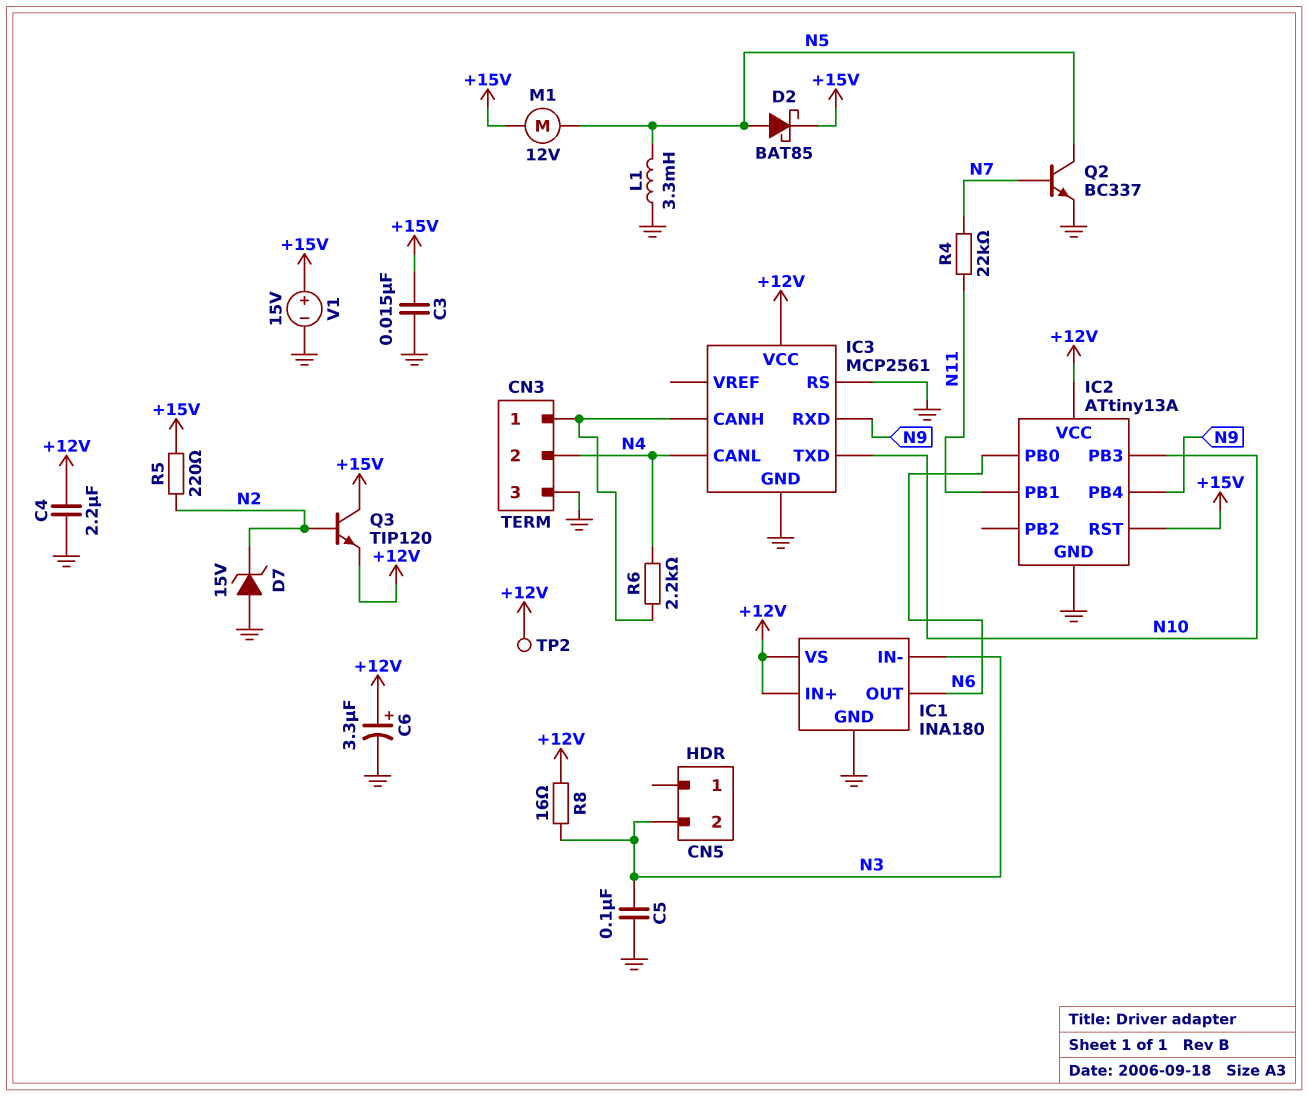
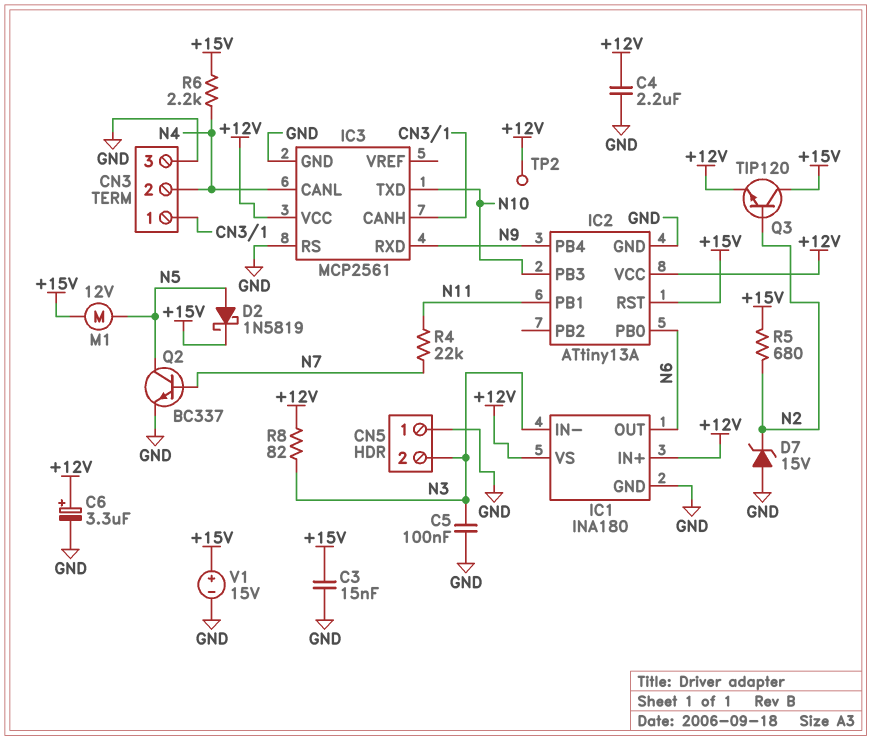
CN5 pin 1: none -> GND
D2: schottky BAT85 (A N5, K +15V) -> schottky 1N5819 (A N5, K +15V)
L1: 3.3mH (GND, N5) -> none
R5: 220 (+15V, N2) -> 680 (+15V, N2)
R6: 2.2k (CN3/1, N4) -> 2.2k (+15V, N4)
R8: 16 (+12V, N3) -> 82 (+12V, N3)

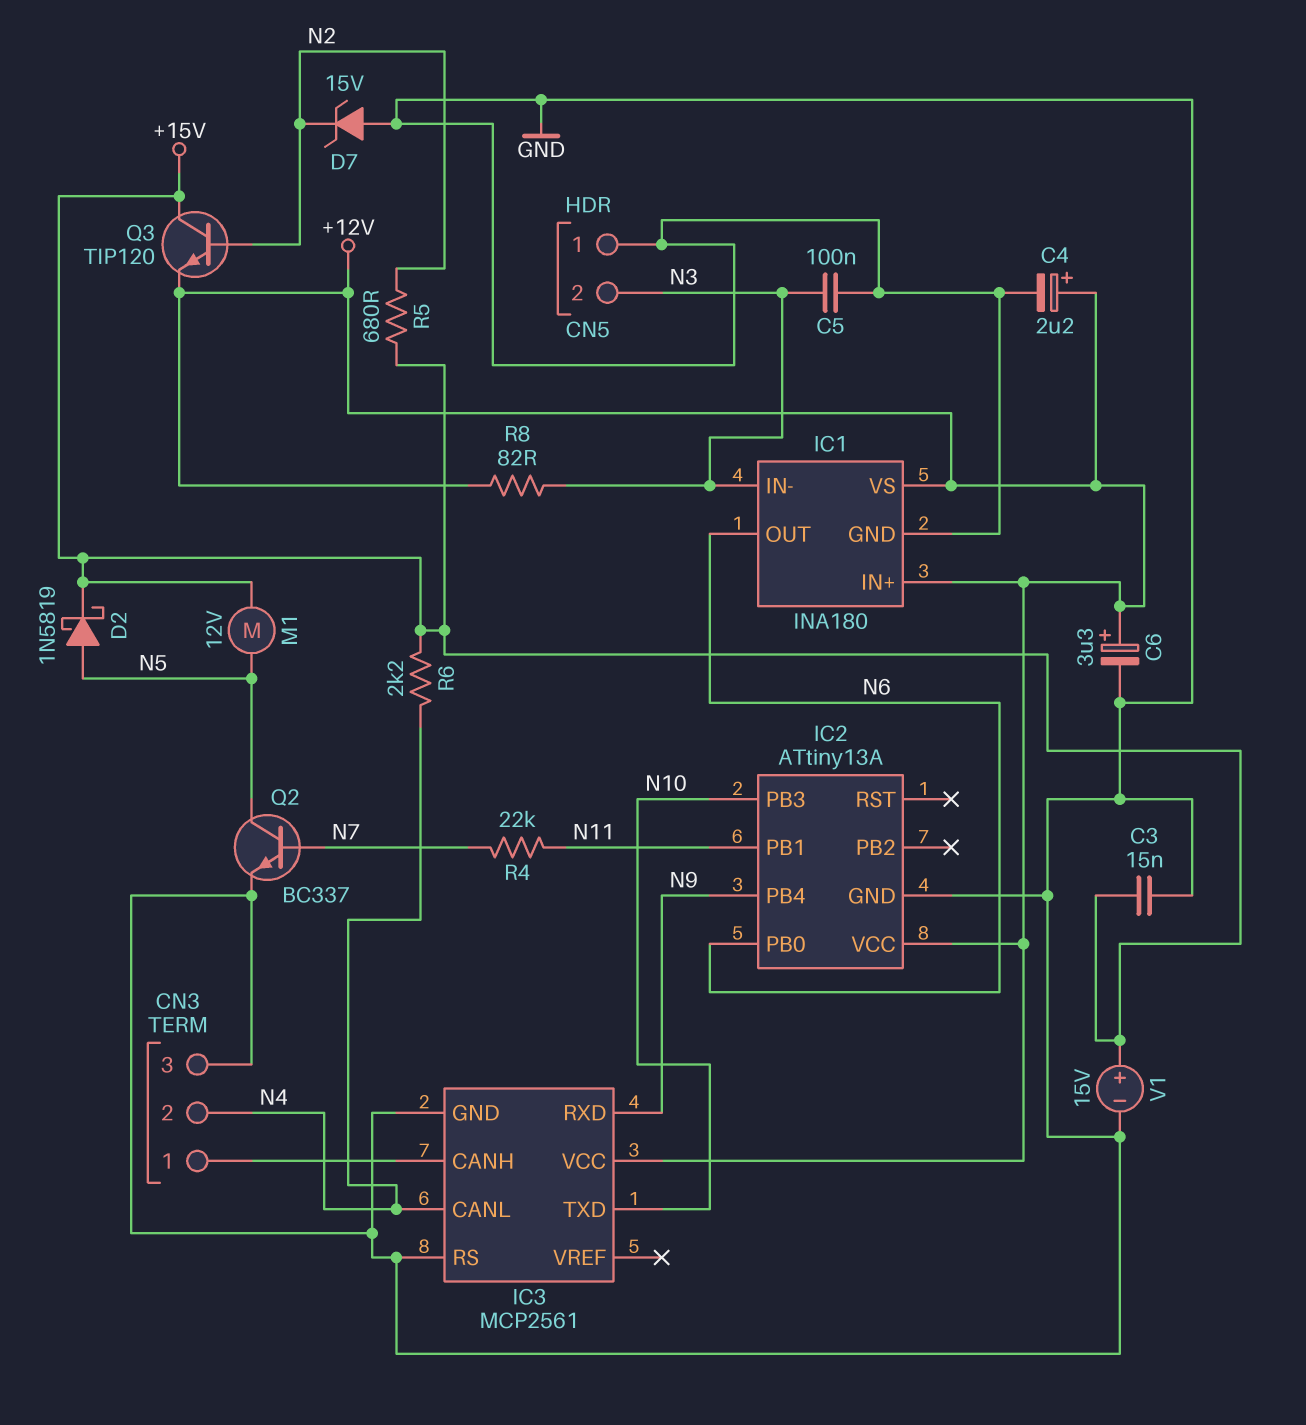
C4: 2.2uF (+12V, GND) -> 2.2uF (plus +12V, minus GND)
IC2 pin RST: +15V -> none
TP2: test point (+12V) -> none

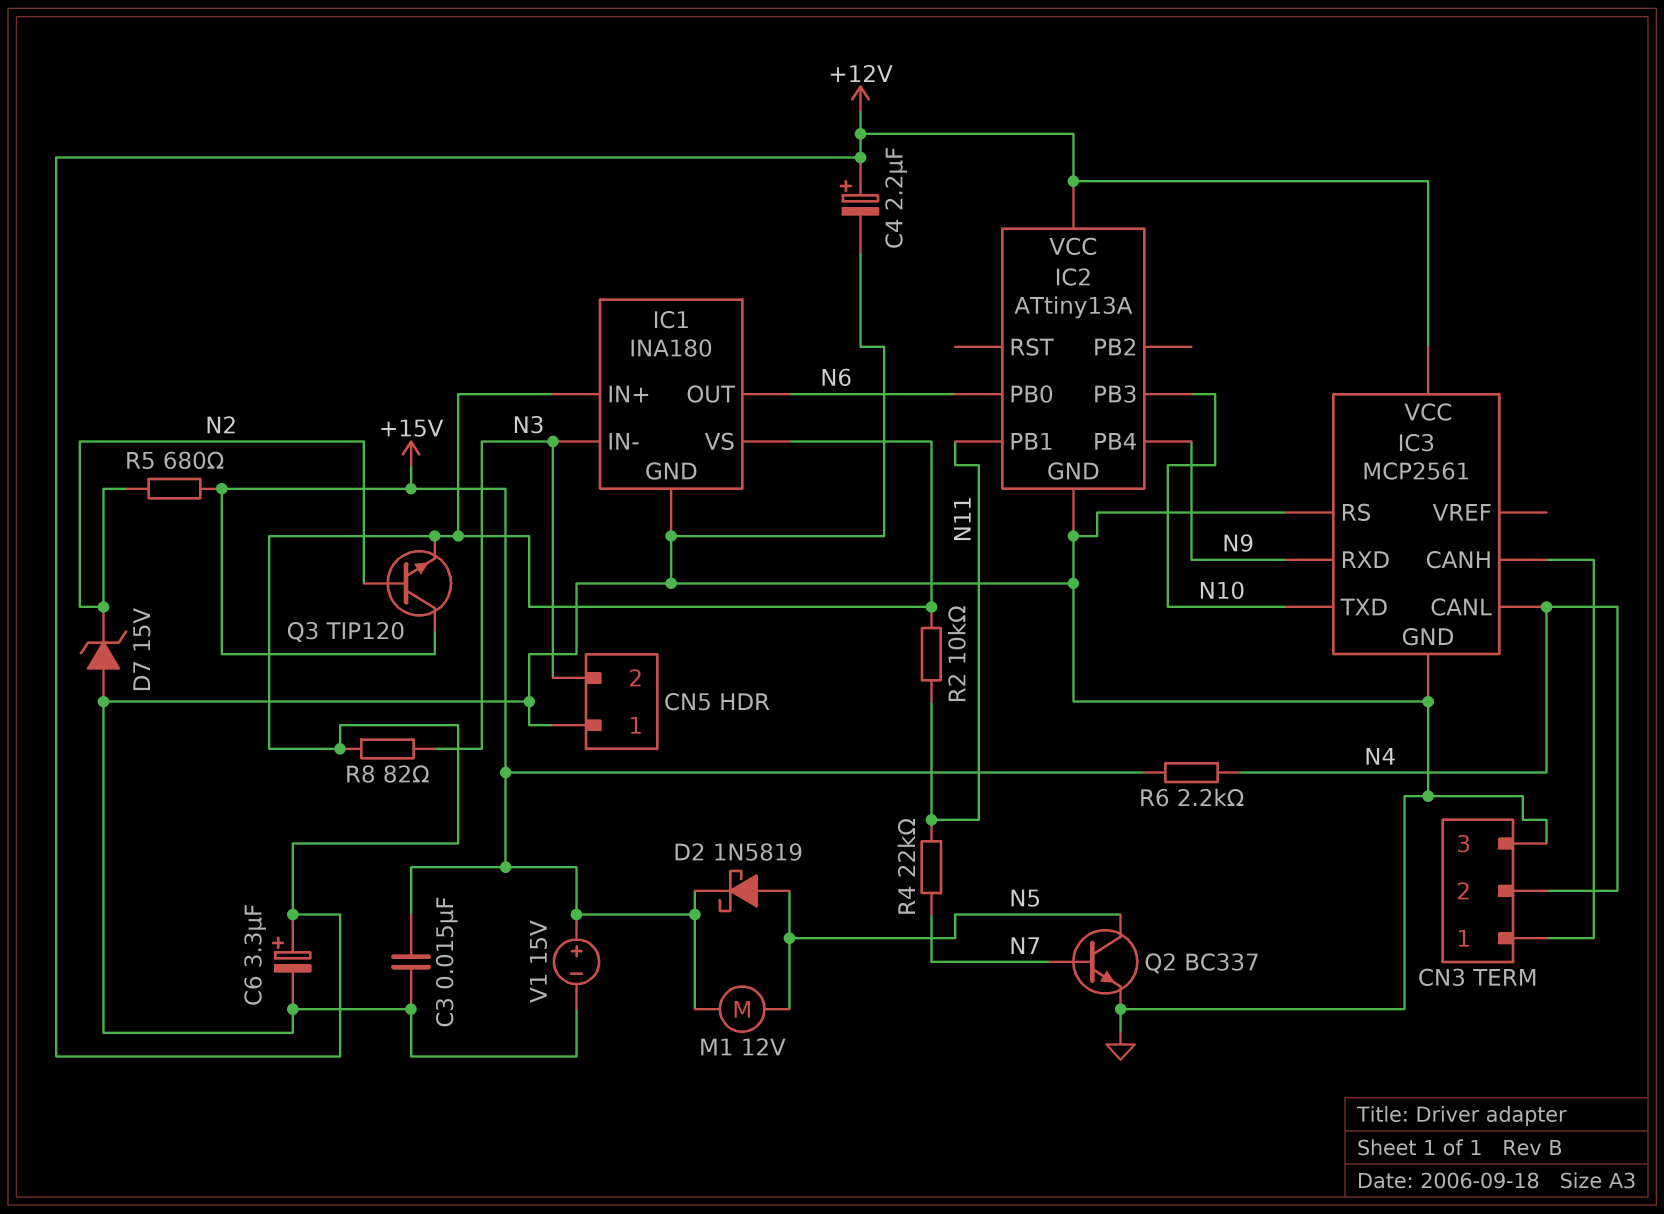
C5: 100nF (GND, N3) -> none
R2: none -> 10k (+12V, N11)

